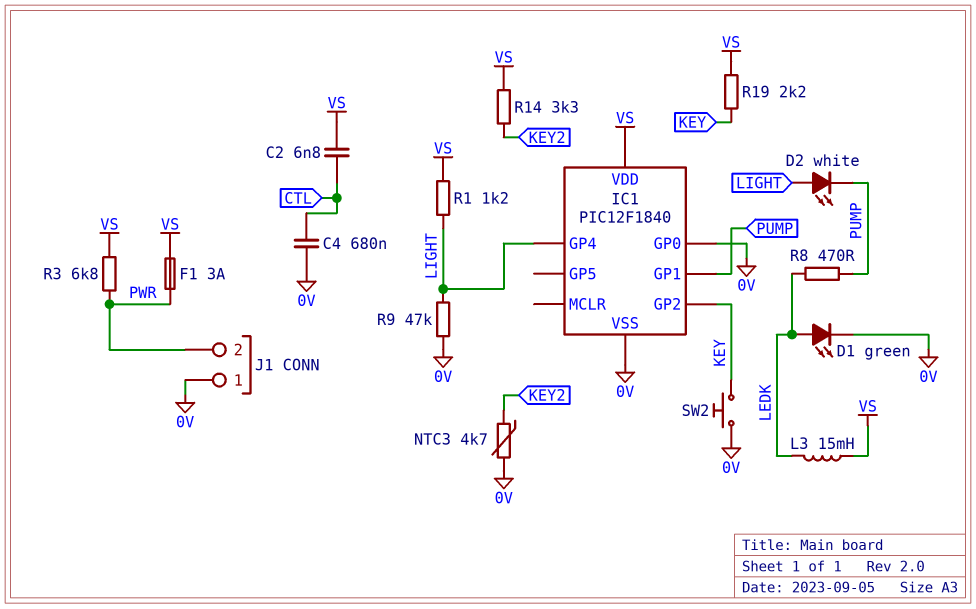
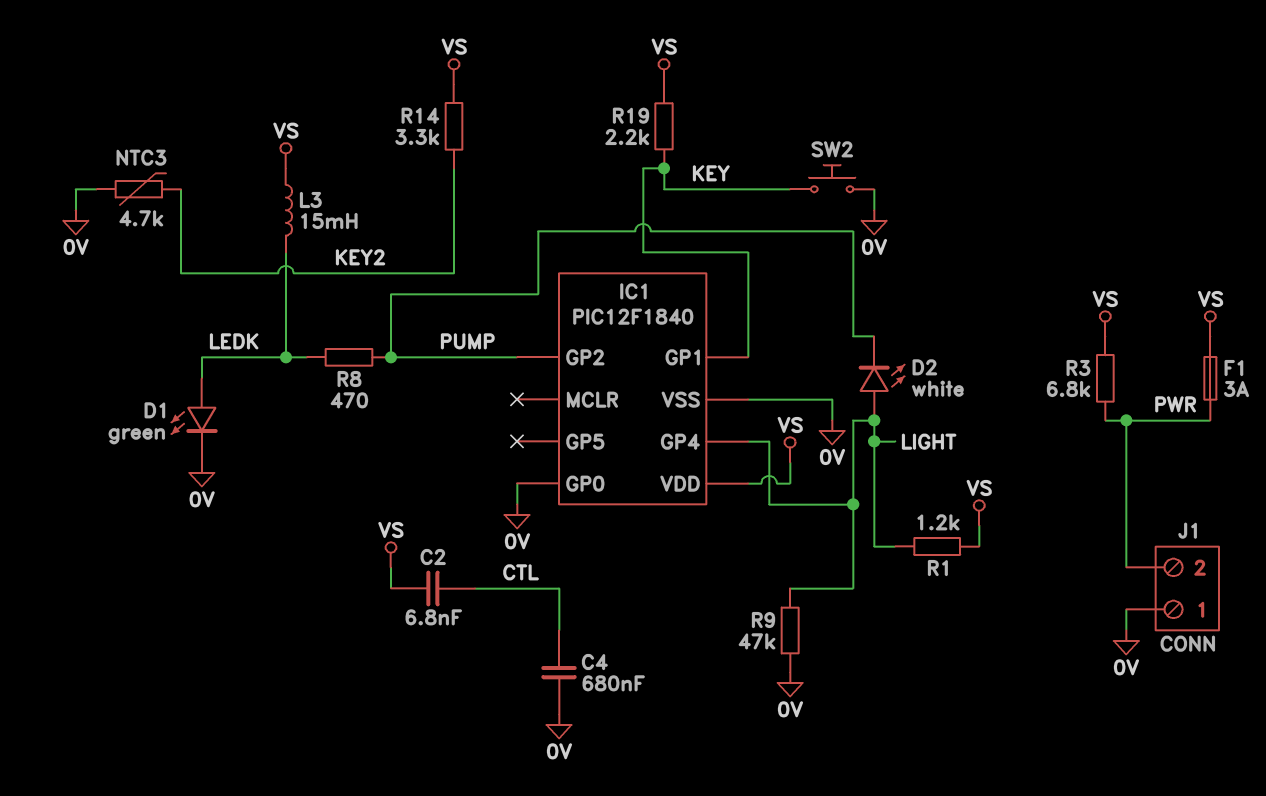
IC1 pin GP1: PUMP -> KEY
IC1 pin GP2: KEY -> PUMP

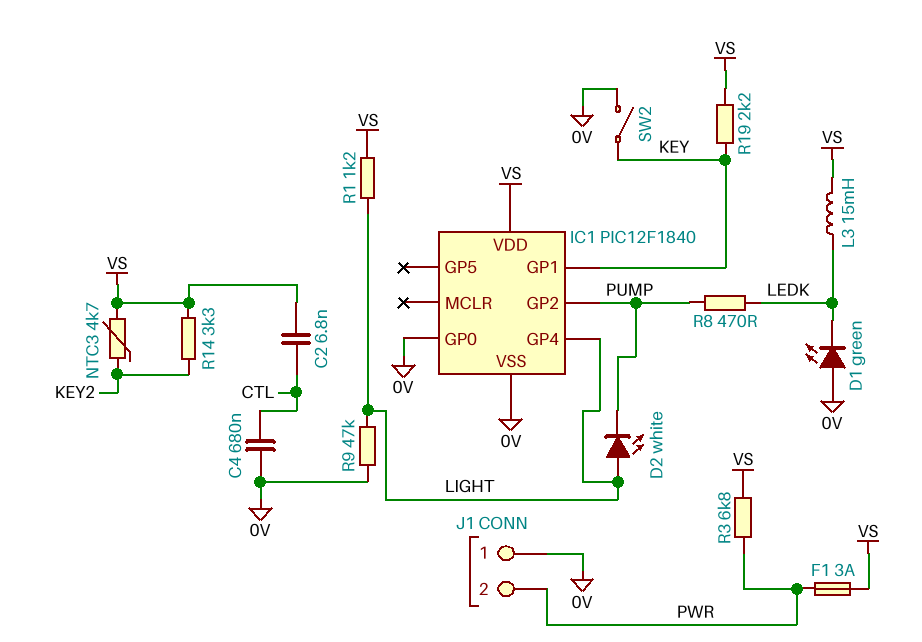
D1: LED green (A LEDK, K 0V) -> LED green (A 0V, K LEDK)
NTC3: 4.7k (0V, KEY2) -> 4.7k (KEY2, VS)
SW2: button (0V, KEY) -> switch (0V, KEY)

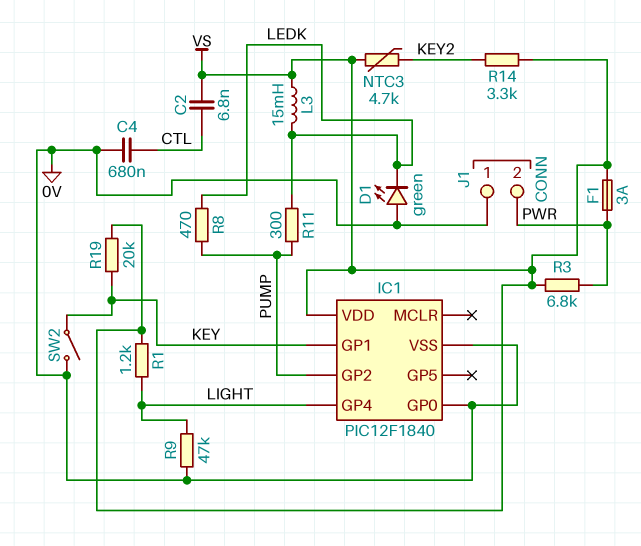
D2: LED white (A LIGHT, K PUMP) -> none
R11: none -> 300 (LEDK, PUMP)
R19: 2.2k (KEY, VS) -> 20k (KEY, VS)

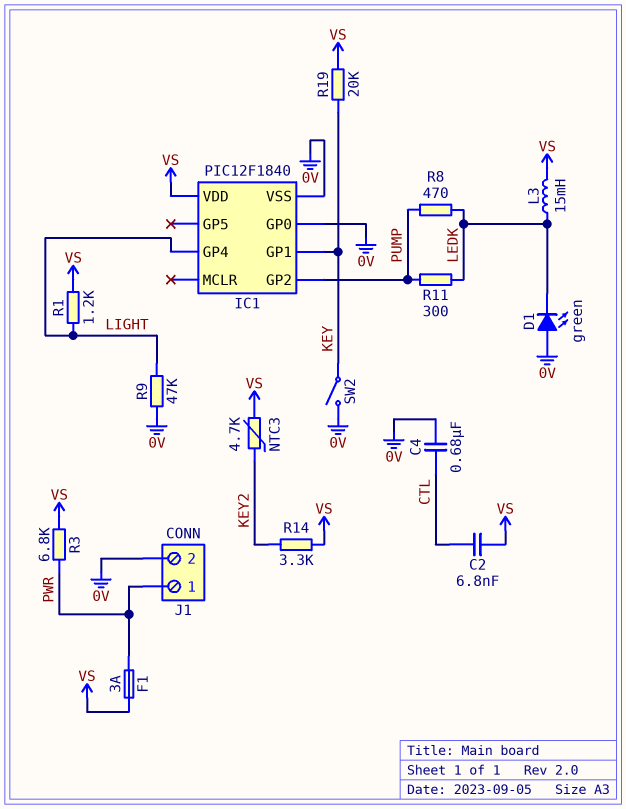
J1 pin 1: 0V -> PWR
J1 pin 2: PWR -> 0V

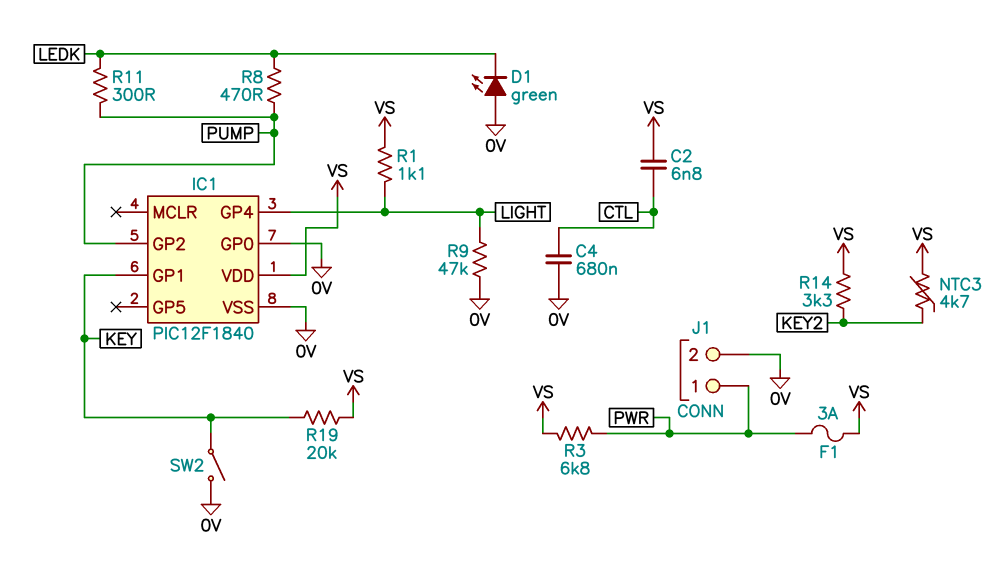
L3: 15mH (LEDK, VS) -> none
R1: 1.2k (LIGHT, VS) -> 1.1k (LIGHT, VS)

